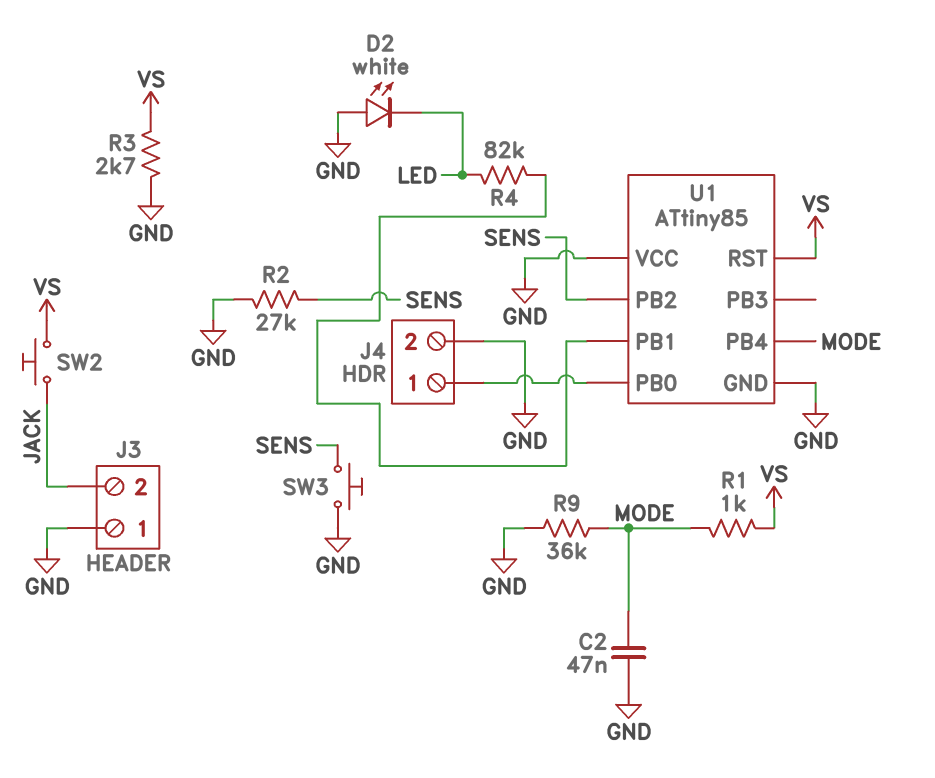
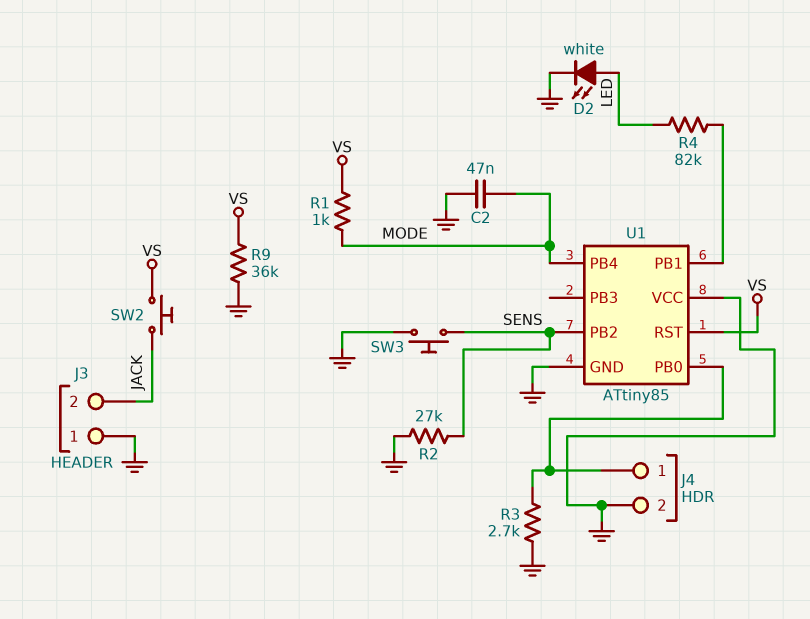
D2: LED white (A GND, K LED) -> LED white (A LED, K GND)
R3: 2.7k (GND, VS) -> 2.7k (GND, J4/1)
R9: 36k (GND, MODE) -> 36k (GND, VS)

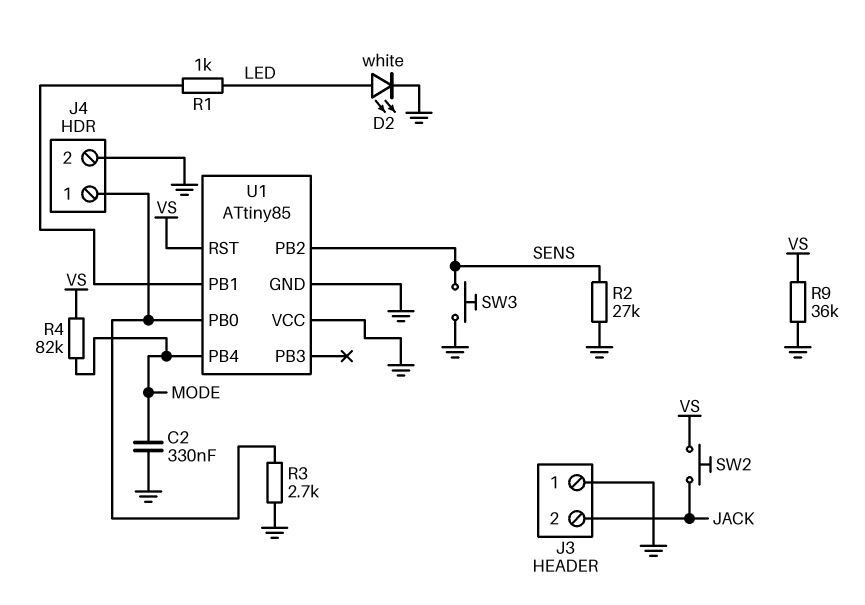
C2: 47nF (GND, MODE) -> 330nF (GND, MODE)
R1: 1k (MODE, VS) -> 1k (LED, U1/PB1)
R4: 82k (LED, U1/PB1) -> 82k (MODE, VS)

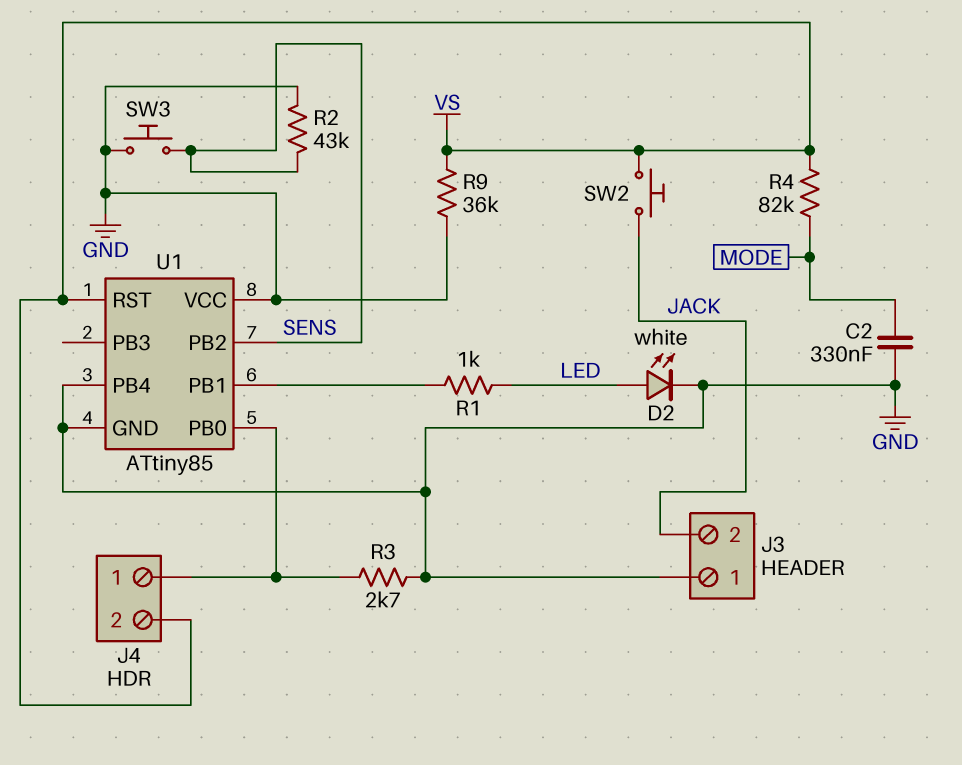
J4 pin 2: GND -> VS
R2: 27k (GND, SENS) -> 43k (GND, SENS)
U1 pin PB4: MODE -> GND

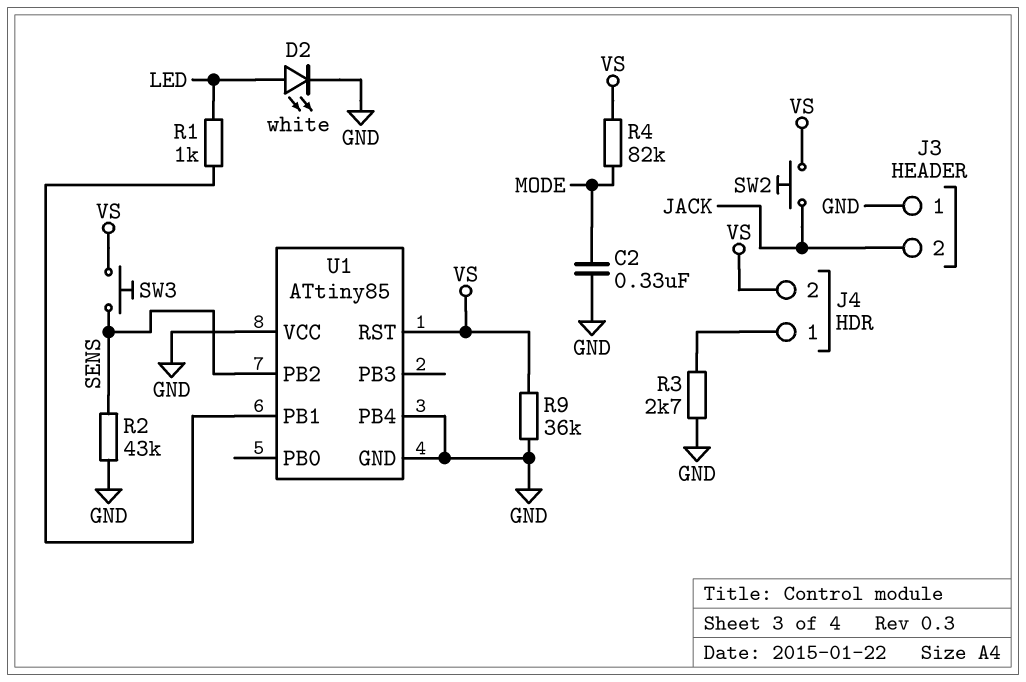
SW3: button (GND, SENS) -> button (SENS, VS)
U1 pin PB0: J4/1 -> none

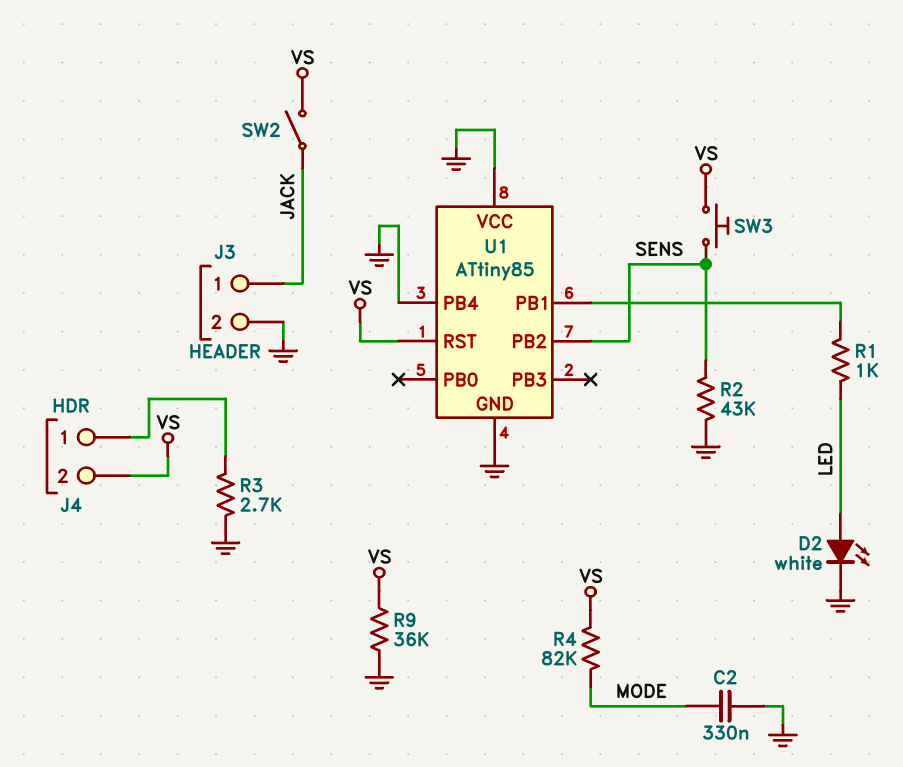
J3 pin 1: GND -> JACK
J3 pin 2: JACK -> GND
SW2: button (JACK, VS) -> switch (JACK, VS)

